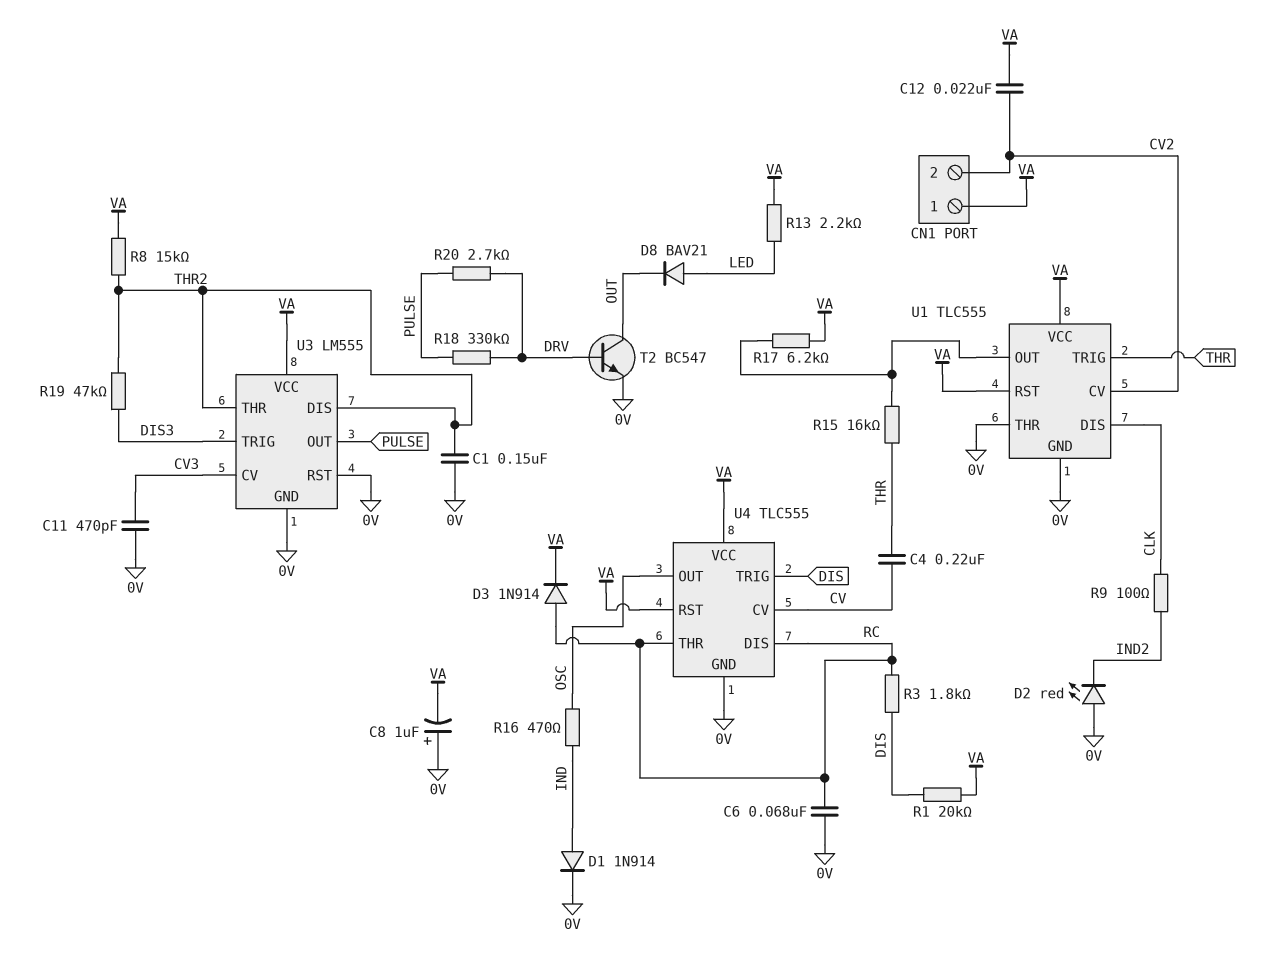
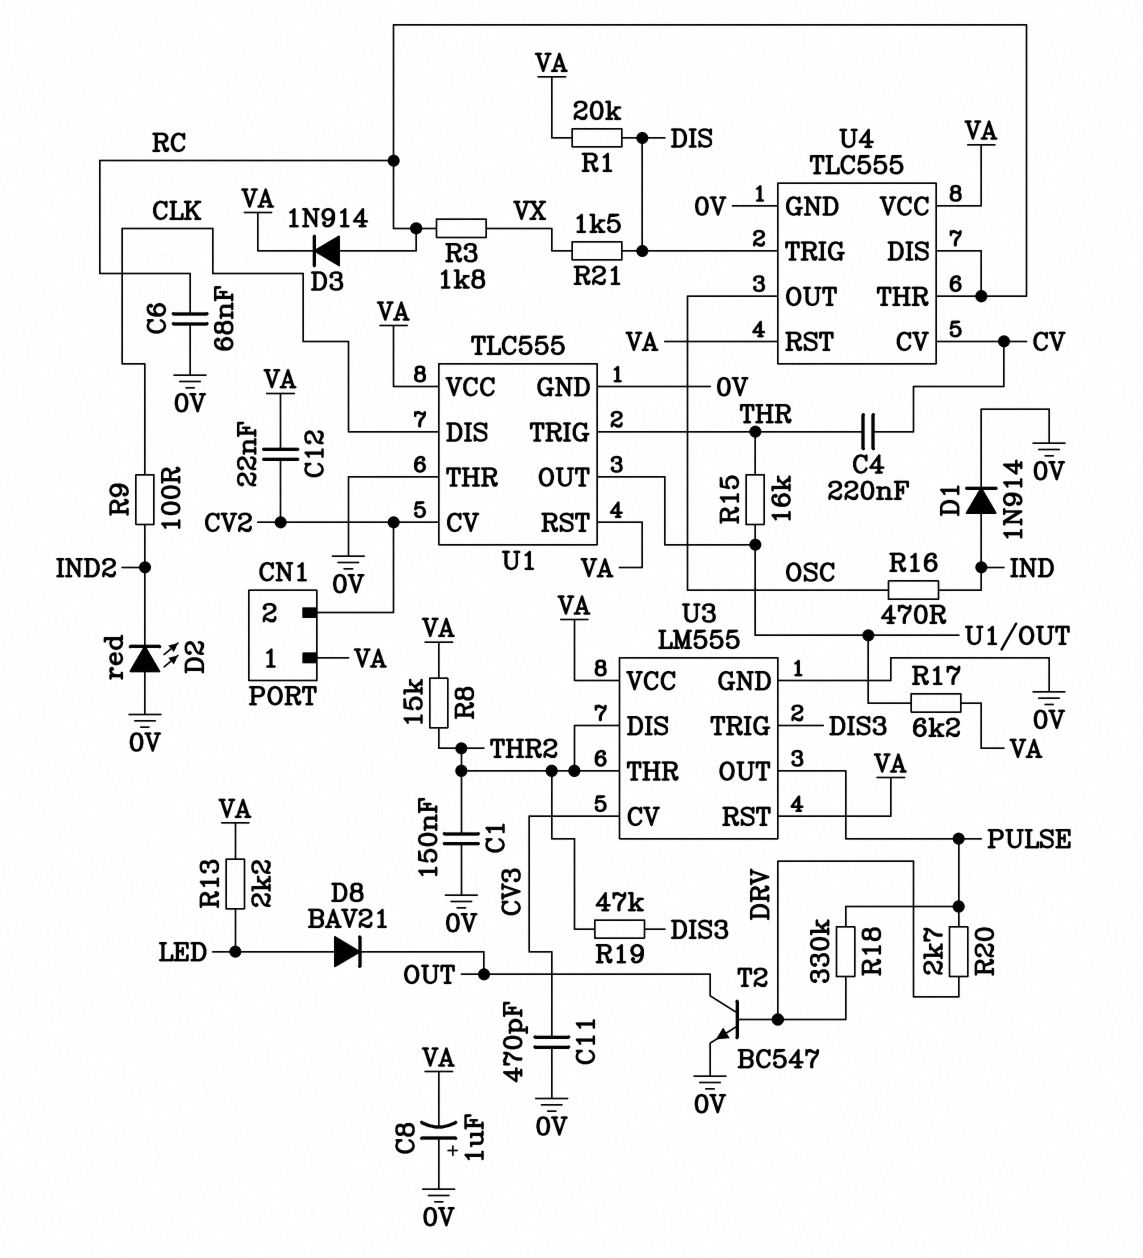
R3: 1.8k (DIS, RC) -> 1.8k (RC, VX)
R21: none -> 1.5k (DIS, VX)
U3 pin RST: 0V -> VA

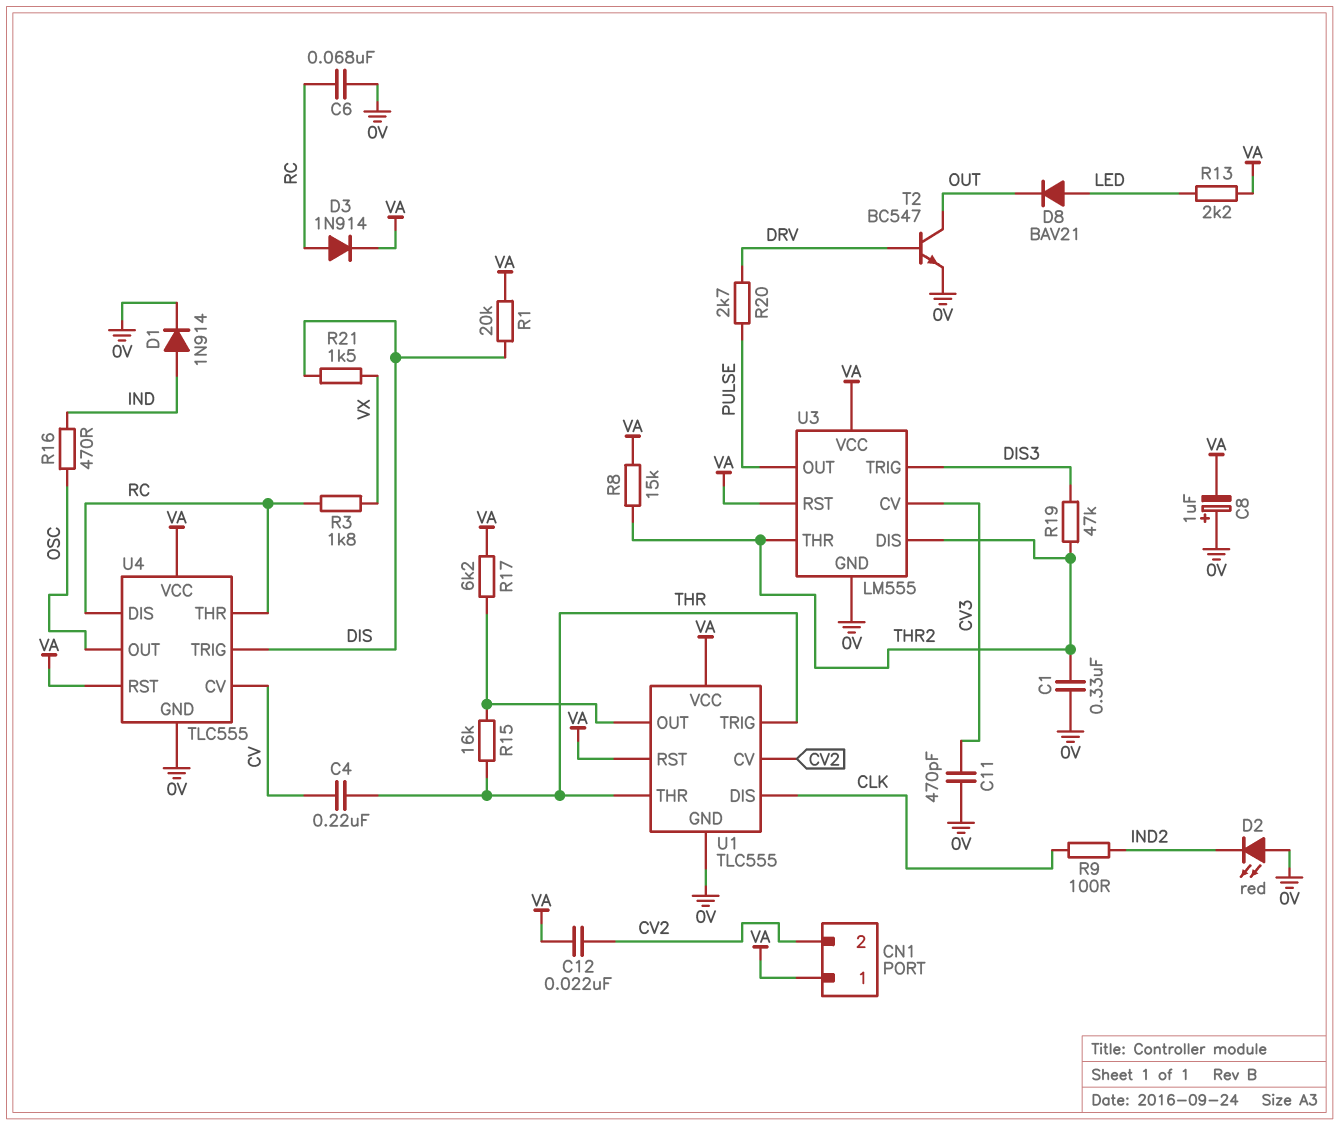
C1: 150nF (0V, THR2) -> 330nF (0V, THR2)
R18: 330k (DRV, PULSE) -> none
U1 pin THR: 0V -> THR

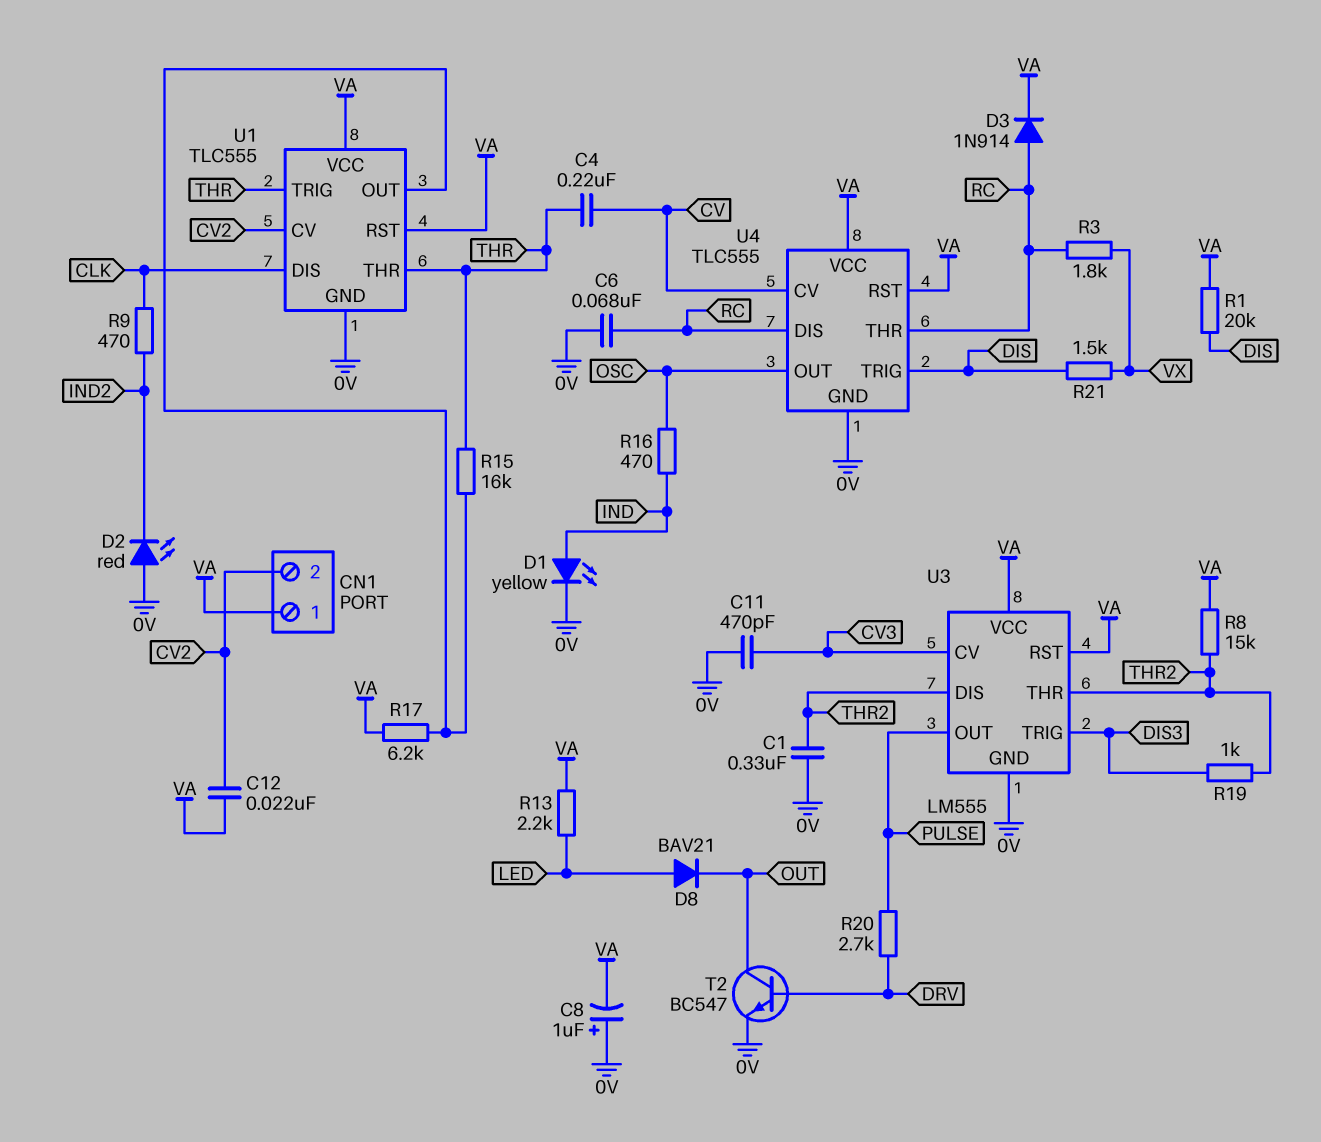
D1: diode 1N914 (A IND, K 0V) -> LED yellow (A IND, K 0V)
R9: 100 (CLK, IND2) -> 470 (CLK, IND2)
R19: 47k (DIS3, THR2) -> 1k (DIS3, THR2)

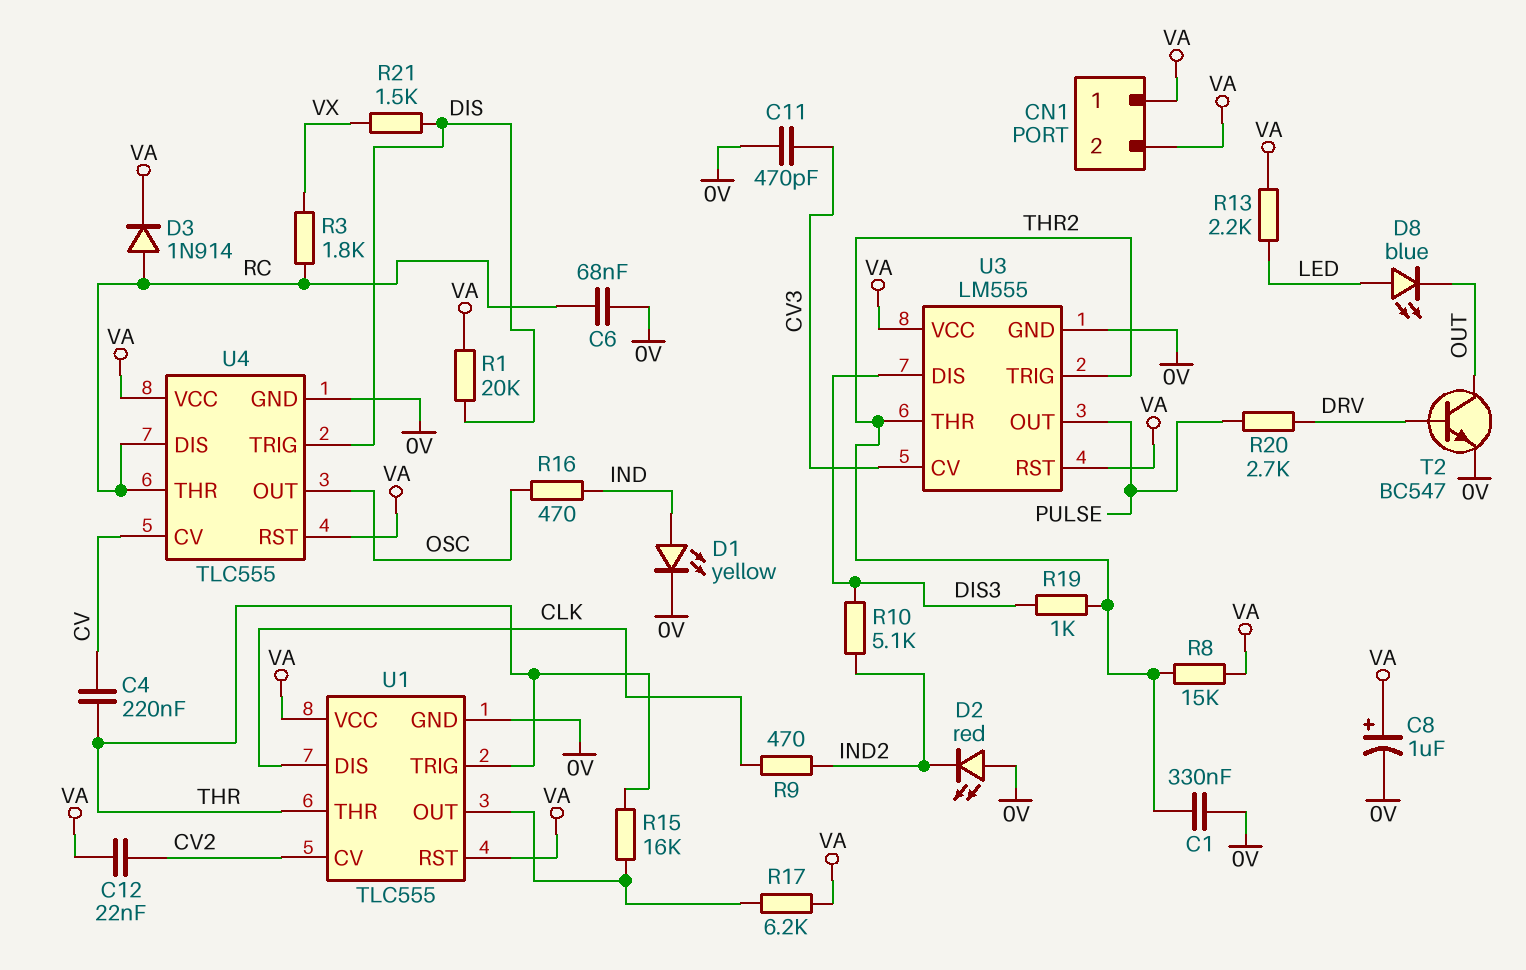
C8: 1uF (plus 0V, minus VA) -> 1uF (plus VA, minus 0V)
CN1 pin 2: CV2 -> VA
D8: diode BAV21 (A LED, K OUT) -> LED blue (A LED, K OUT)
R10: none -> 5.1k (DIS3, IND2)
U3 pin DIS: THR2 -> DIS3
U3 pin TRIG: DIS3 -> THR2

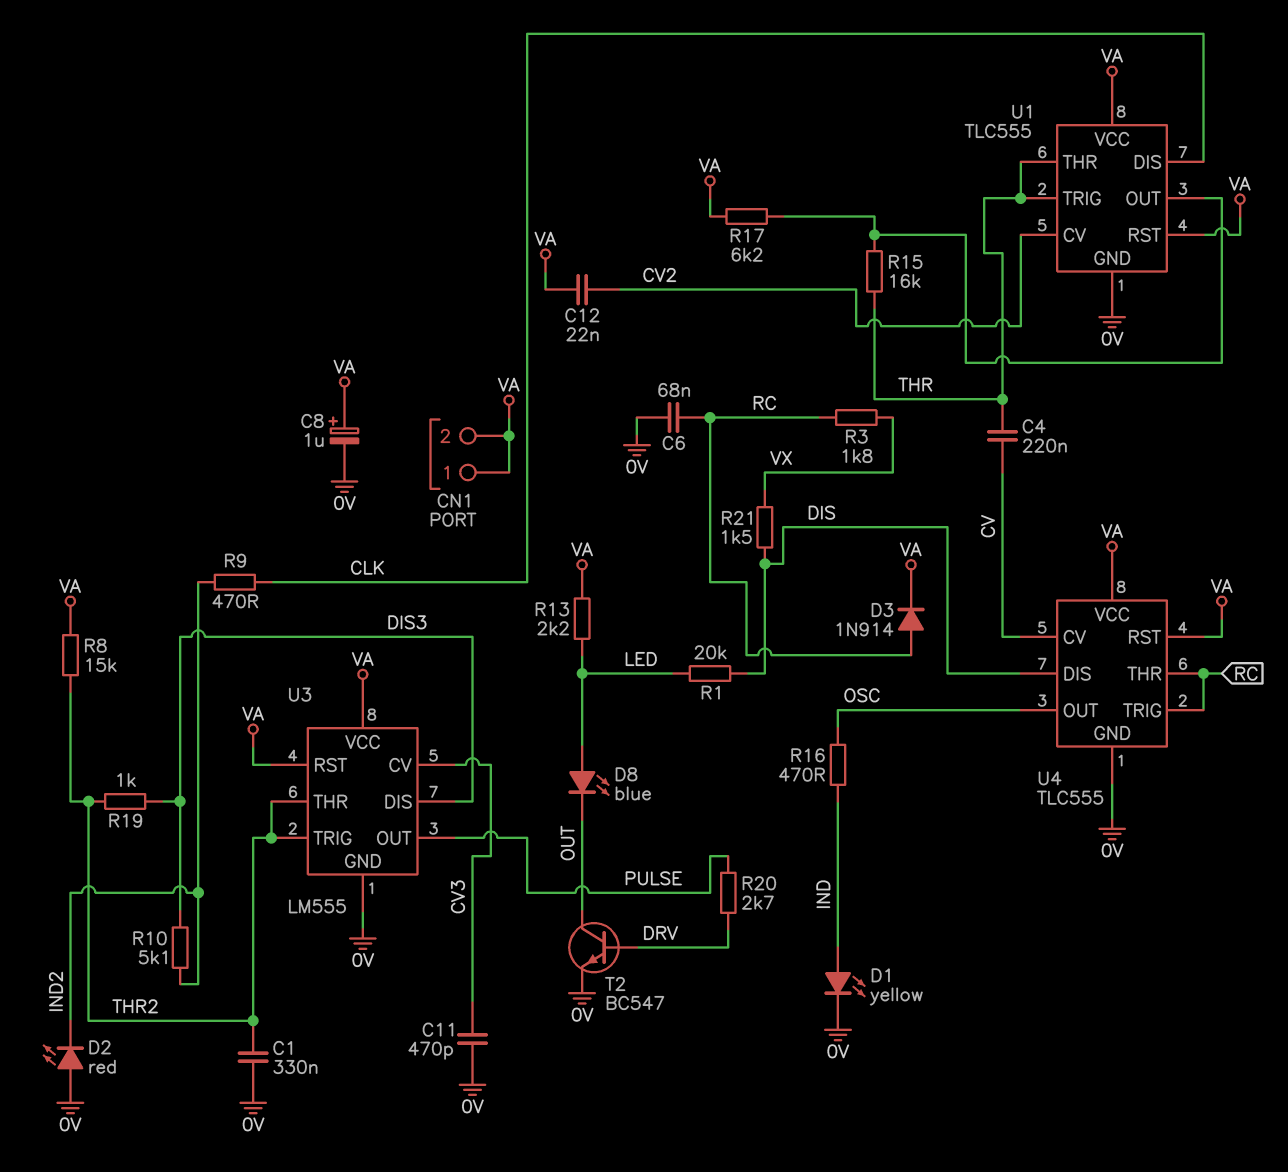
R1: 20k (DIS, VA) -> 20k (DIS, LED)
U4 pin DIS: RC -> DIS
U4 pin TRIG: DIS -> RC

